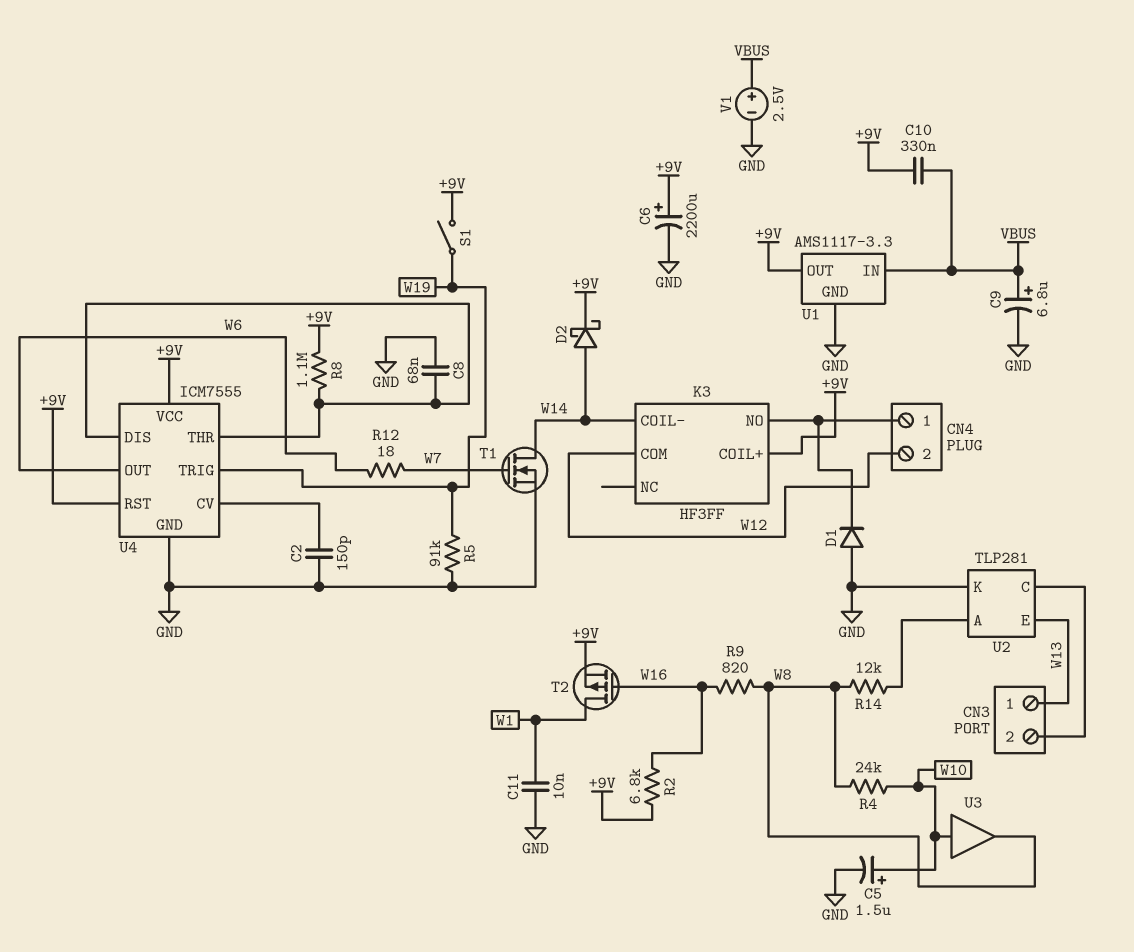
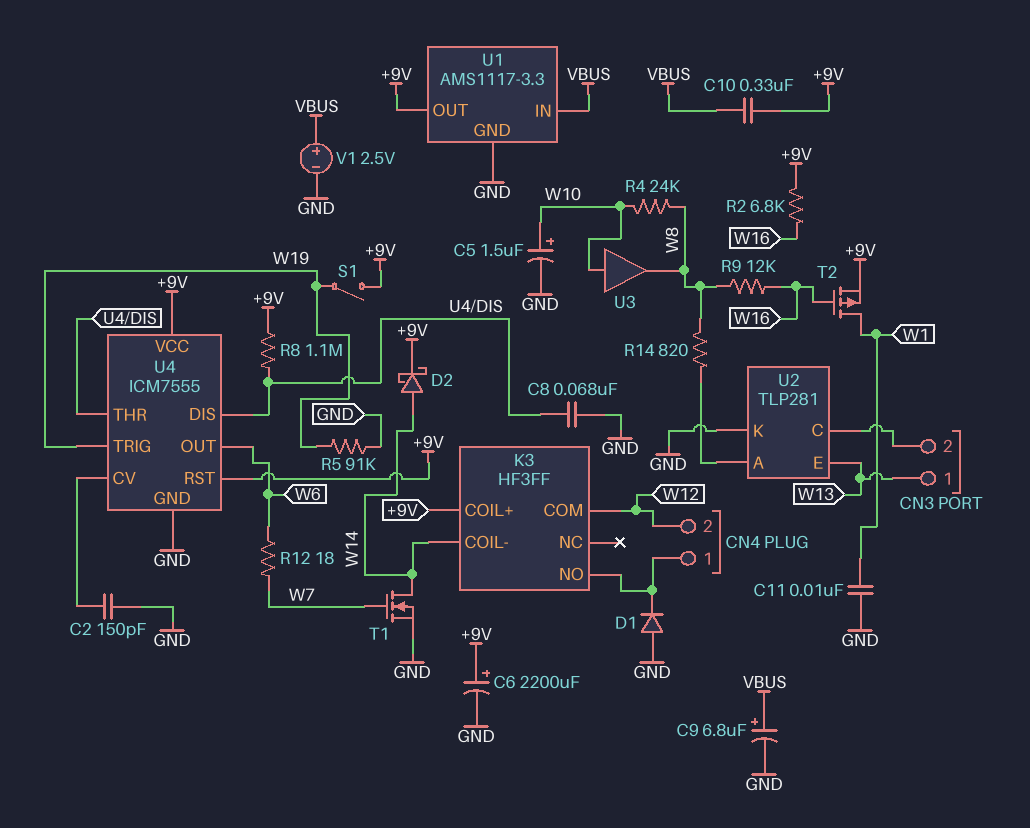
R9: 820 (W8, W16) -> 12k (W8, W16)
R14: 12k (U2/A, W8) -> 820 (U2/A, W8)

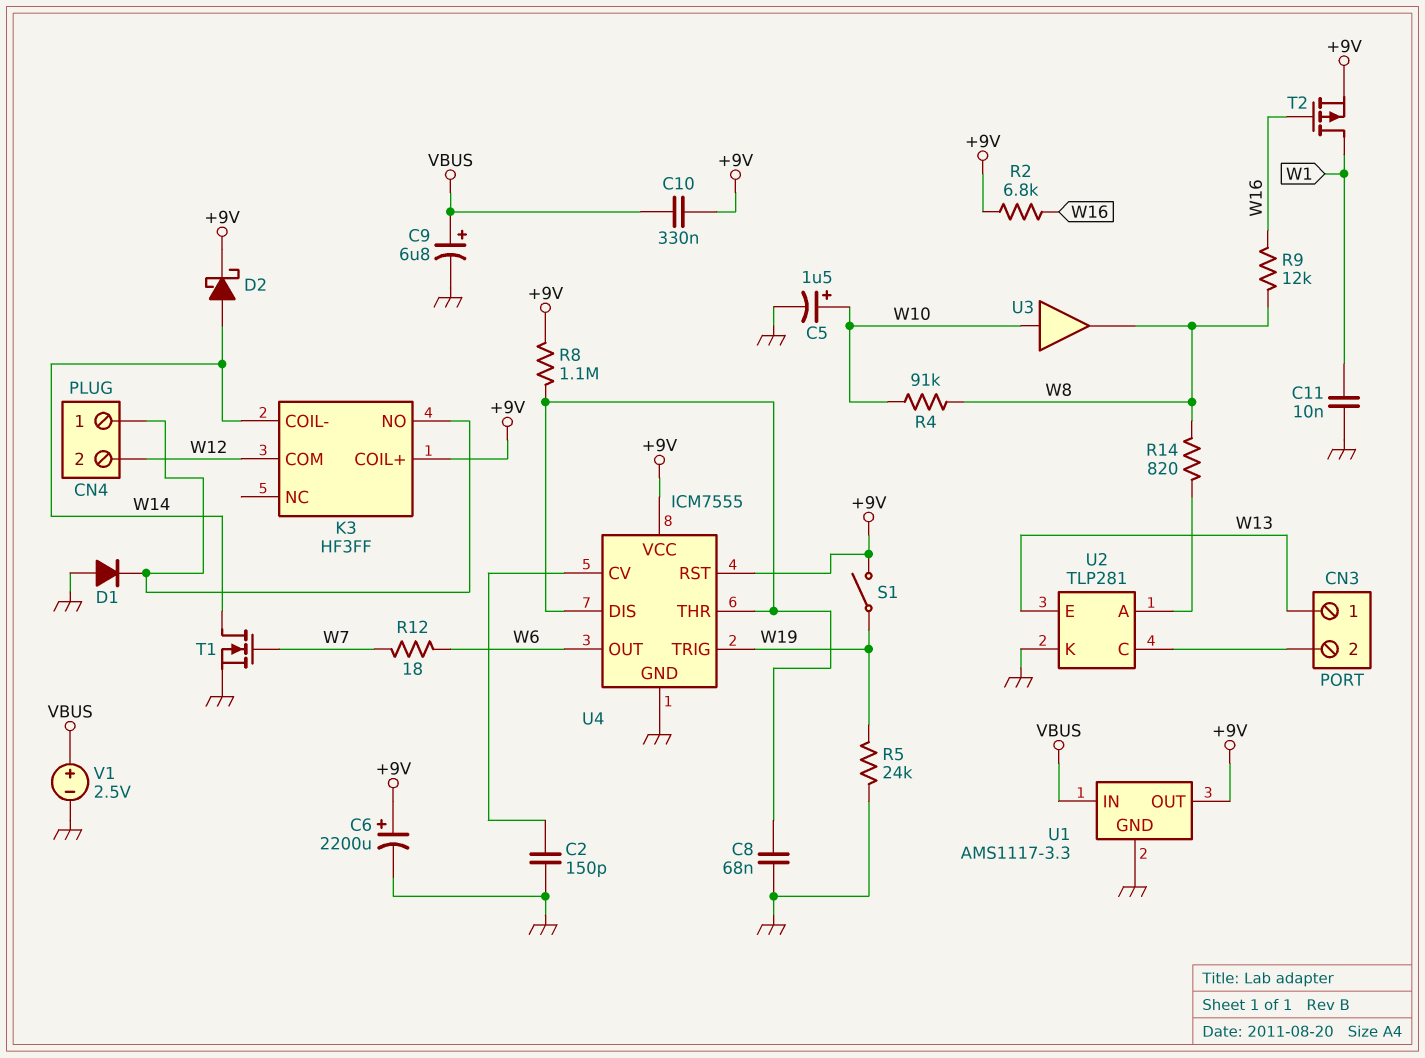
R4: 24k (W8, W10) -> 91k (W8, W10)
R5: 91k (GND, W19) -> 24k (GND, W19)

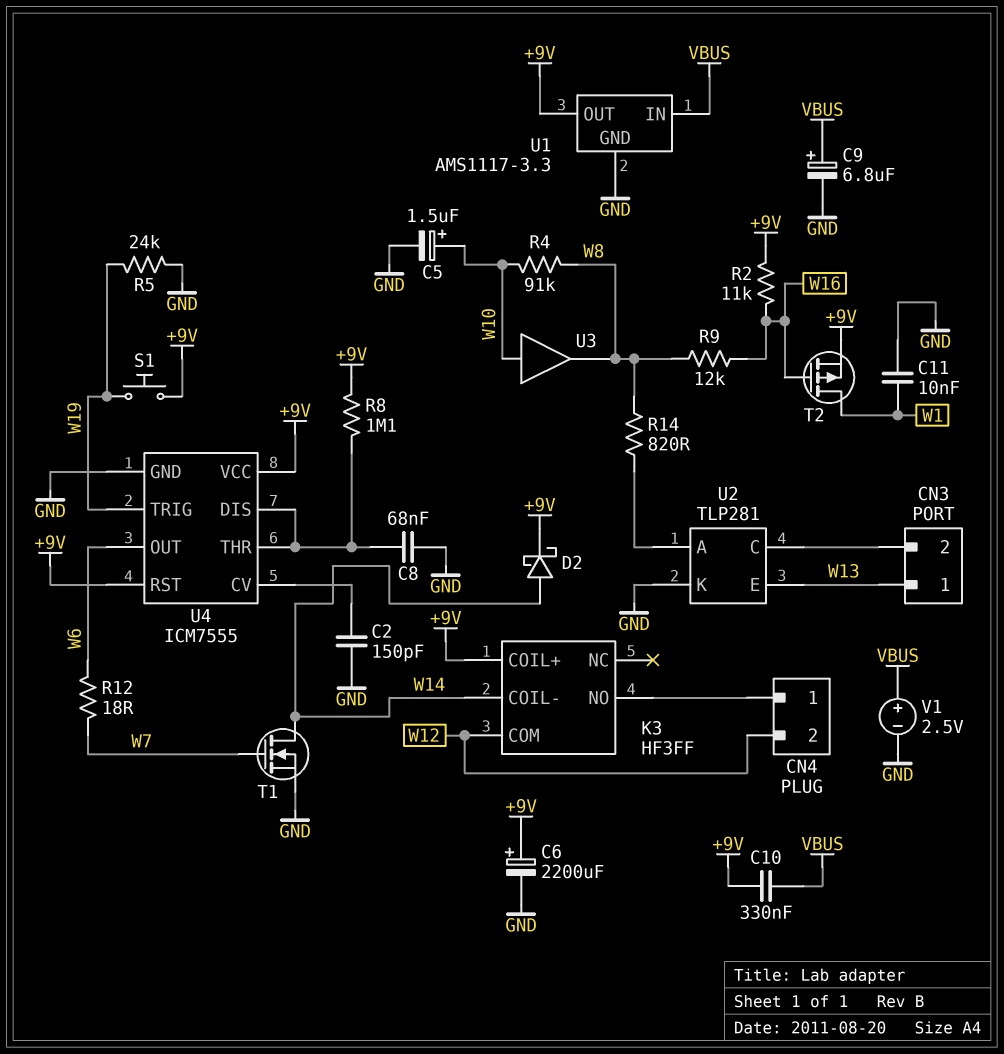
D1: diode (A GND, K CN4/1) -> none
R2: 6.8k (+9V, W16) -> 11k (+9V, W16)
S1: switch (+9V, W19) -> button (+9V, W19)

